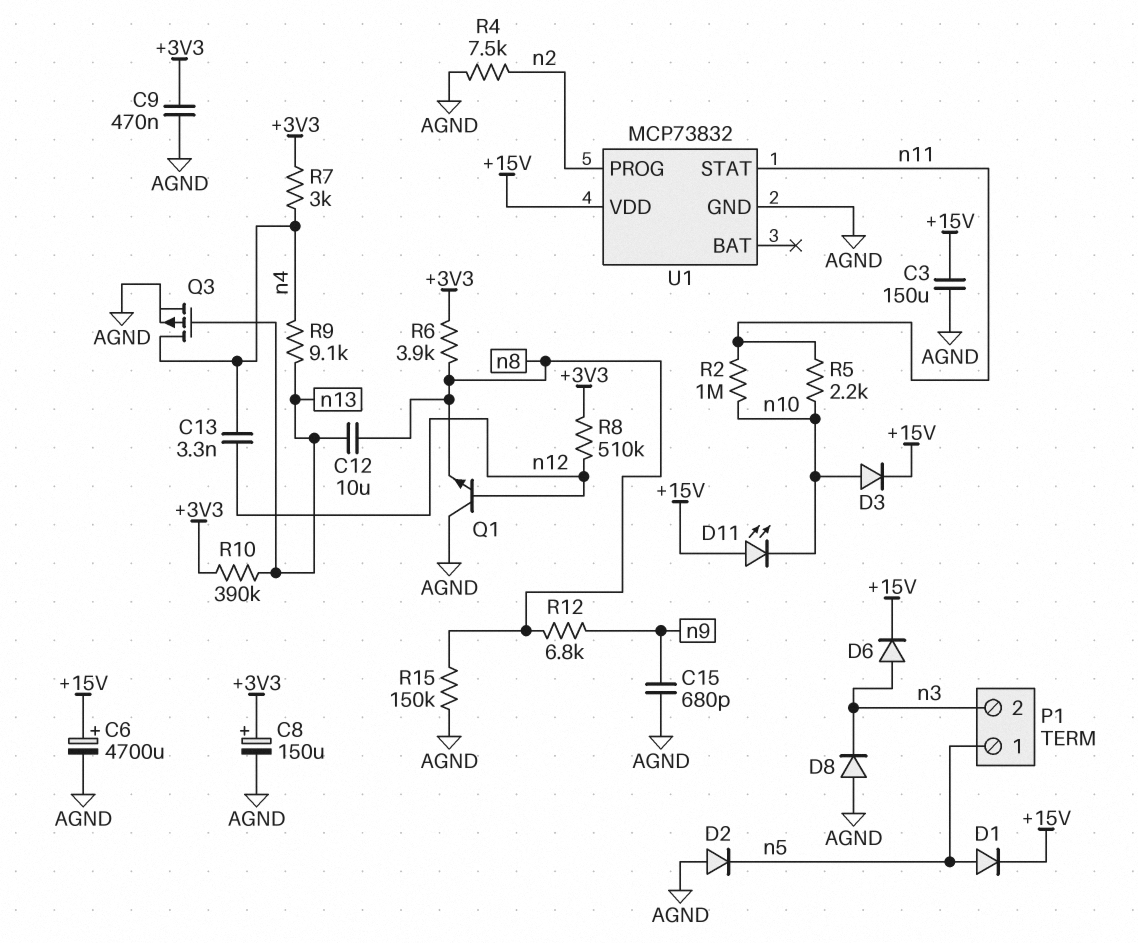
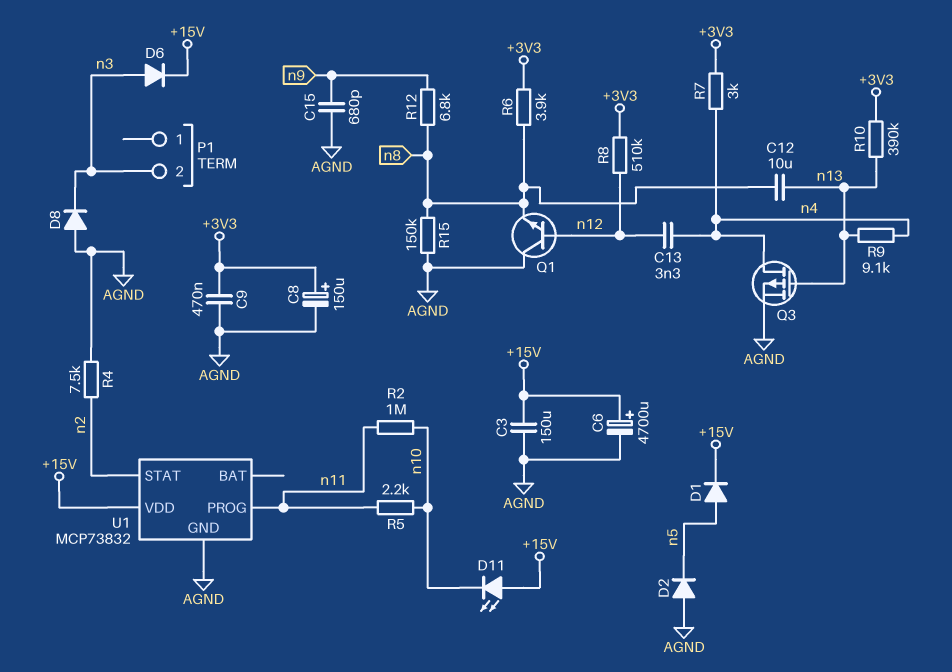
D3: diode (A n10, K +15V) -> none
P1 pin 1: n5 -> none
U1 pin PROG: n2 -> n11
U1 pin STAT: n11 -> n2

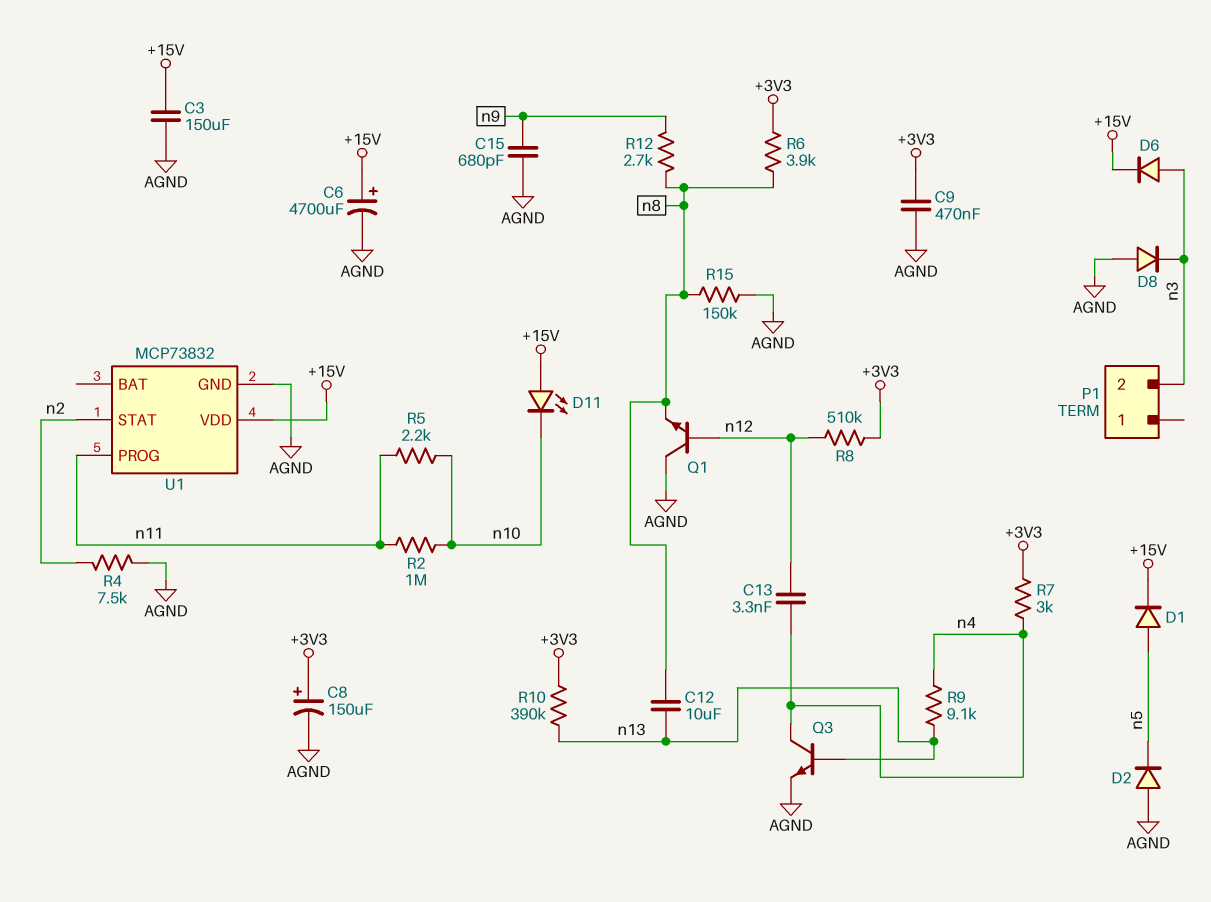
Q3: PMOS (G n13, D n4, S AGND) -> NPN (B n13, C n4, E AGND)
R12: 6.8k (n8, n9) -> 2.7k (n8, n9)

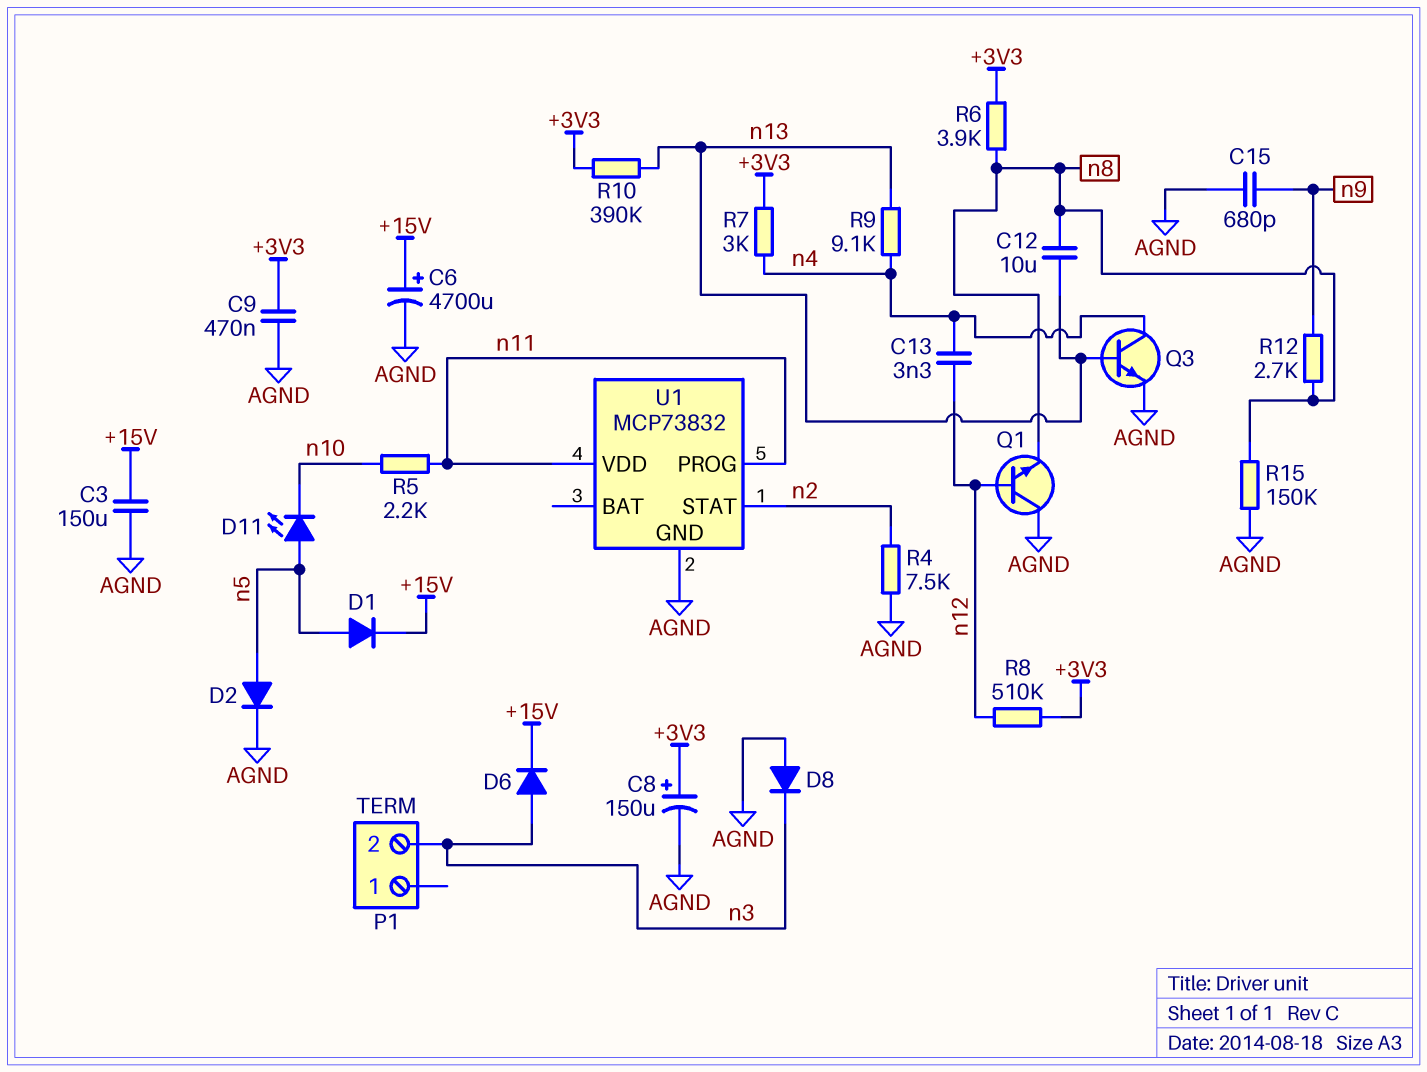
D2: diode (A AGND, K n5) -> diode (A n5, K AGND)
D11: LED (A +15V, K n10) -> LED (A n5, K n10)
R2: 1M (n10, n11) -> none
U1 pin VDD: +15V -> n11

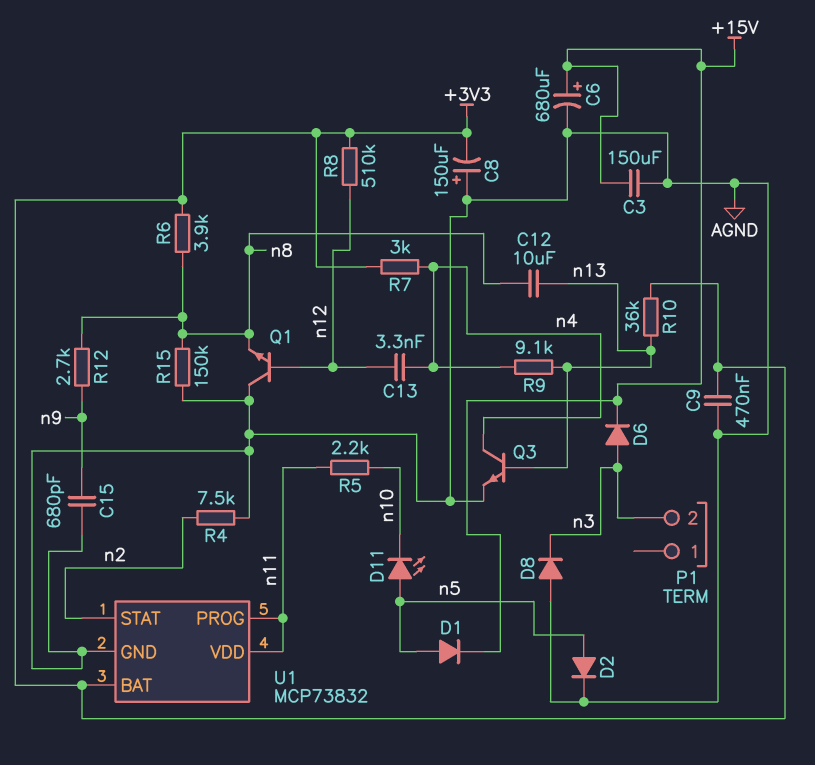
C6: 4700uF (plus +15V, minus AGND) -> 680uF (plus +15V, minus AGND)
C8: 150uF (plus +3V3, minus AGND) -> 150uF (plus AGND, minus +3V3)
R10: 390k (+3V3, n13) -> 36k (+3V3, n13)
U1 pin BAT: none -> +3V3

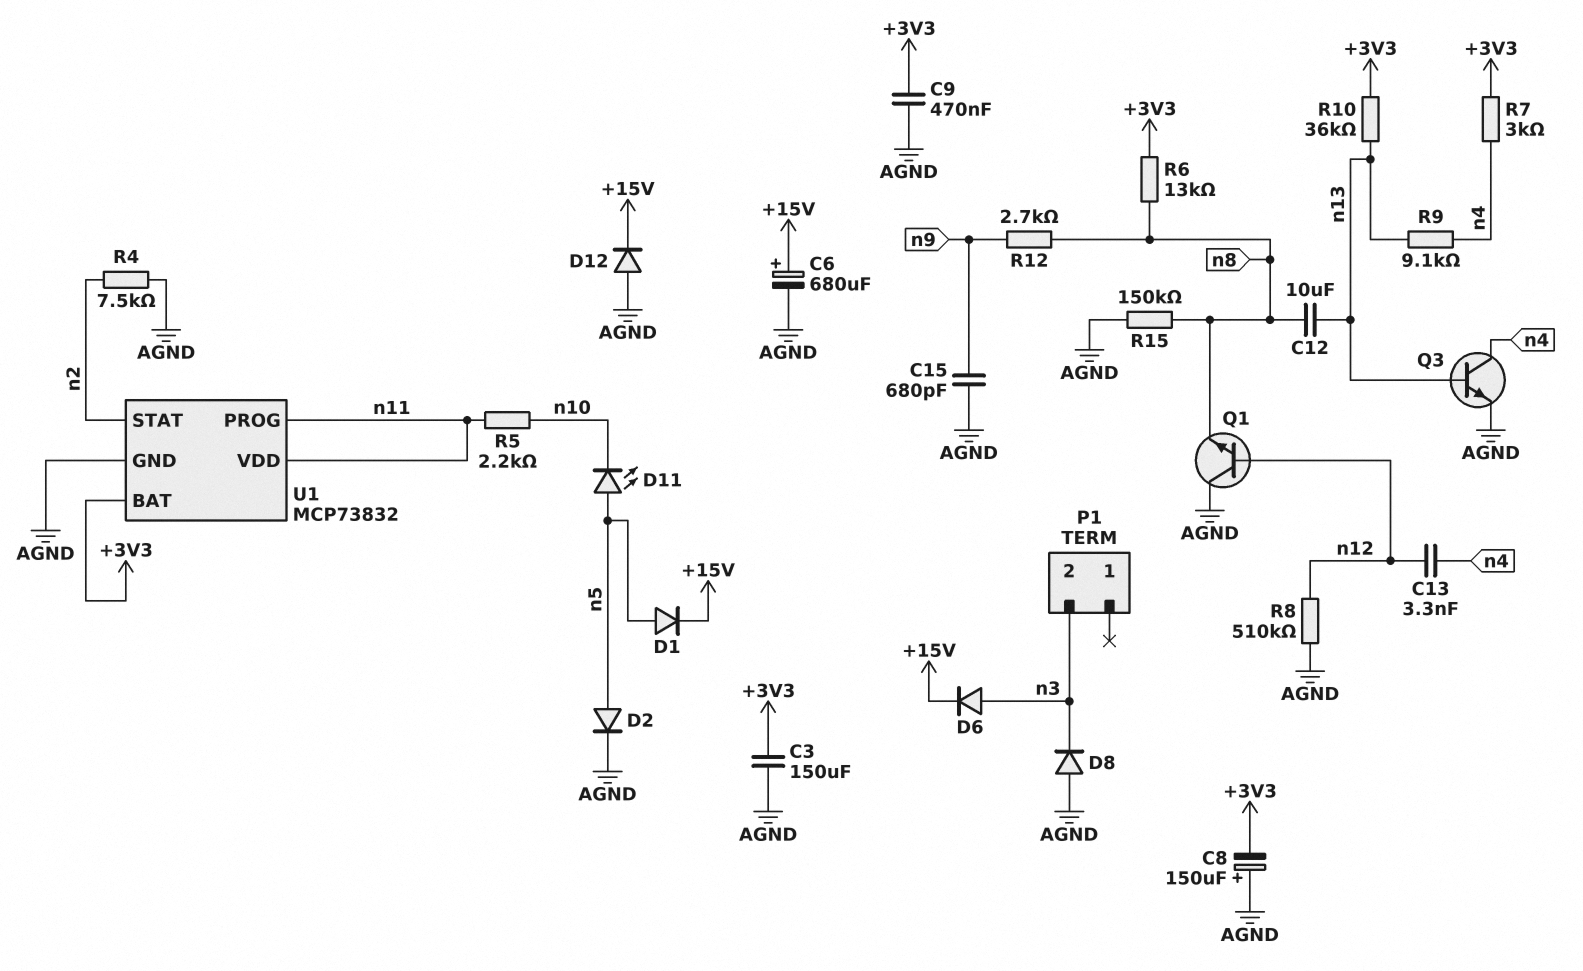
C3: 150uF (+15V, AGND) -> 150uF (+3V3, AGND)
D12: none -> diode (A AGND, K +15V)
R6: 3.9k (+3V3, n8) -> 13k (+3V3, n8)
R8: 510k (+3V3, n12) -> 510k (AGND, n12)

